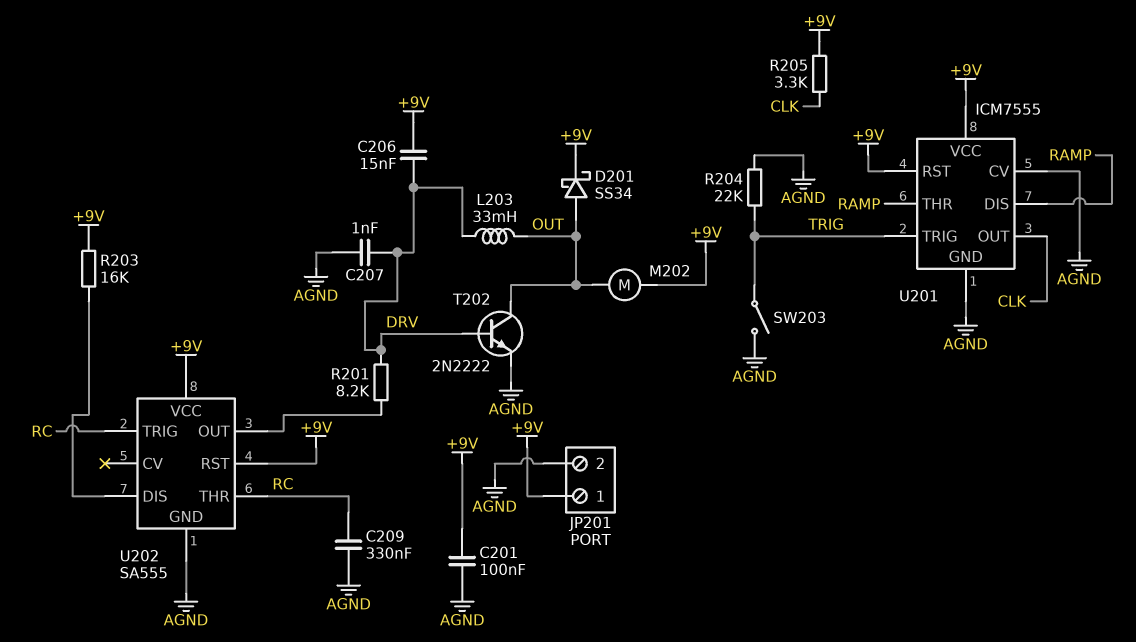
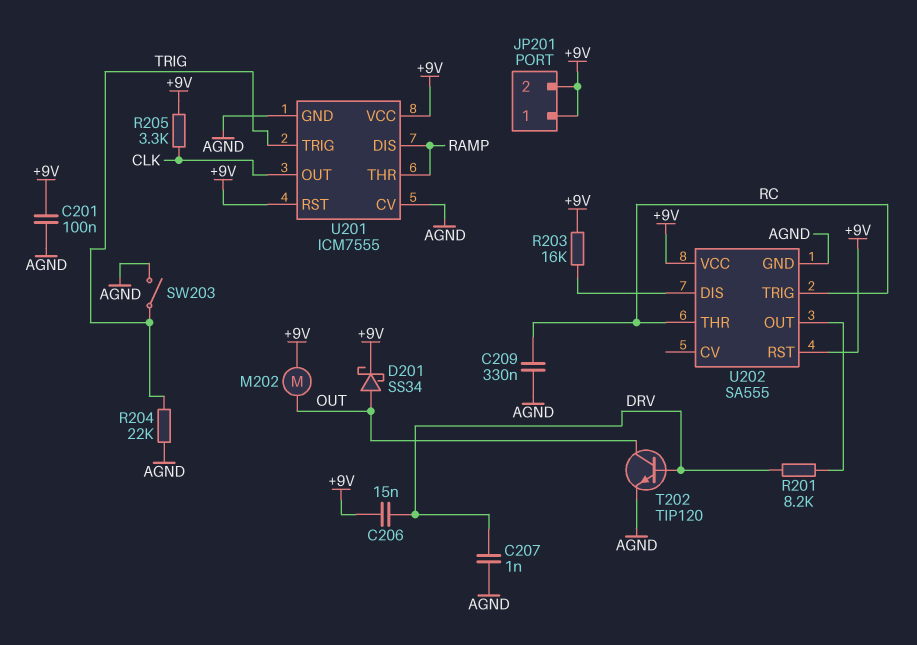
JP201 pin 2: AGND -> +9V
L203: 33mH (DRV, OUT) -> none
T202: NPN 2N2222 (B DRV, C OUT, E AGND) -> NPN TIP120 (B DRV, C OUT, E AGND)

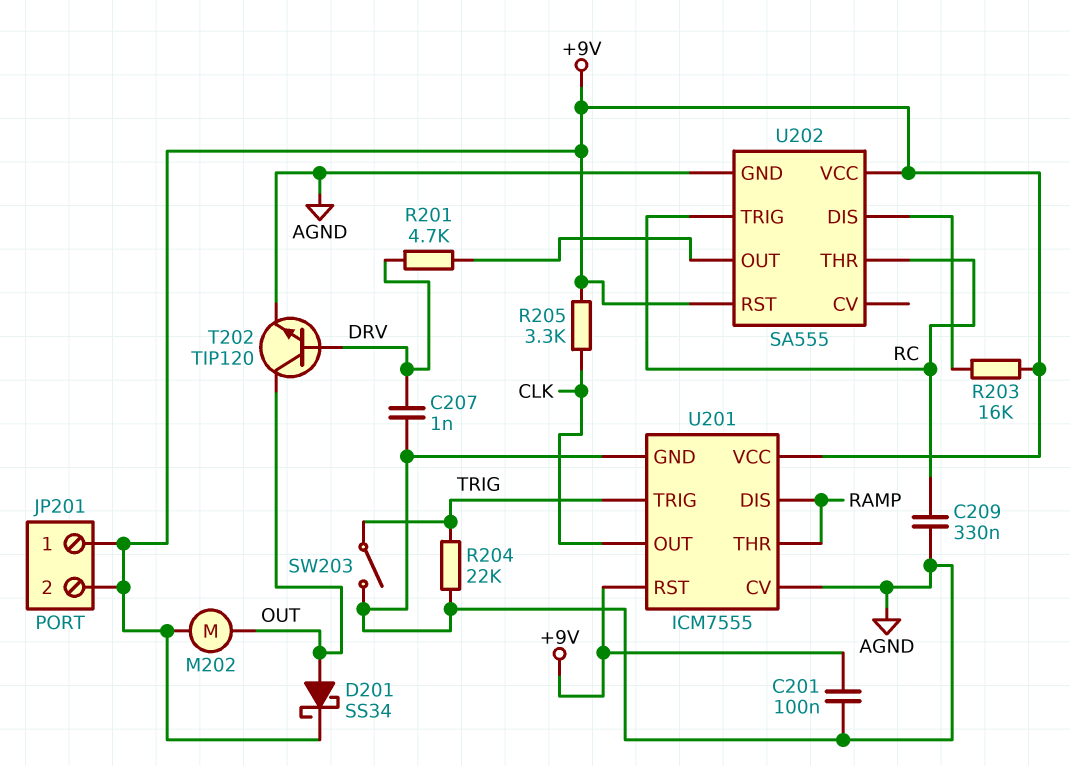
C206: 15nF (+9V, DRV) -> none
R201: 8.2k (DRV, U202/OUT) -> 4.7k (DRV, U202/OUT)

